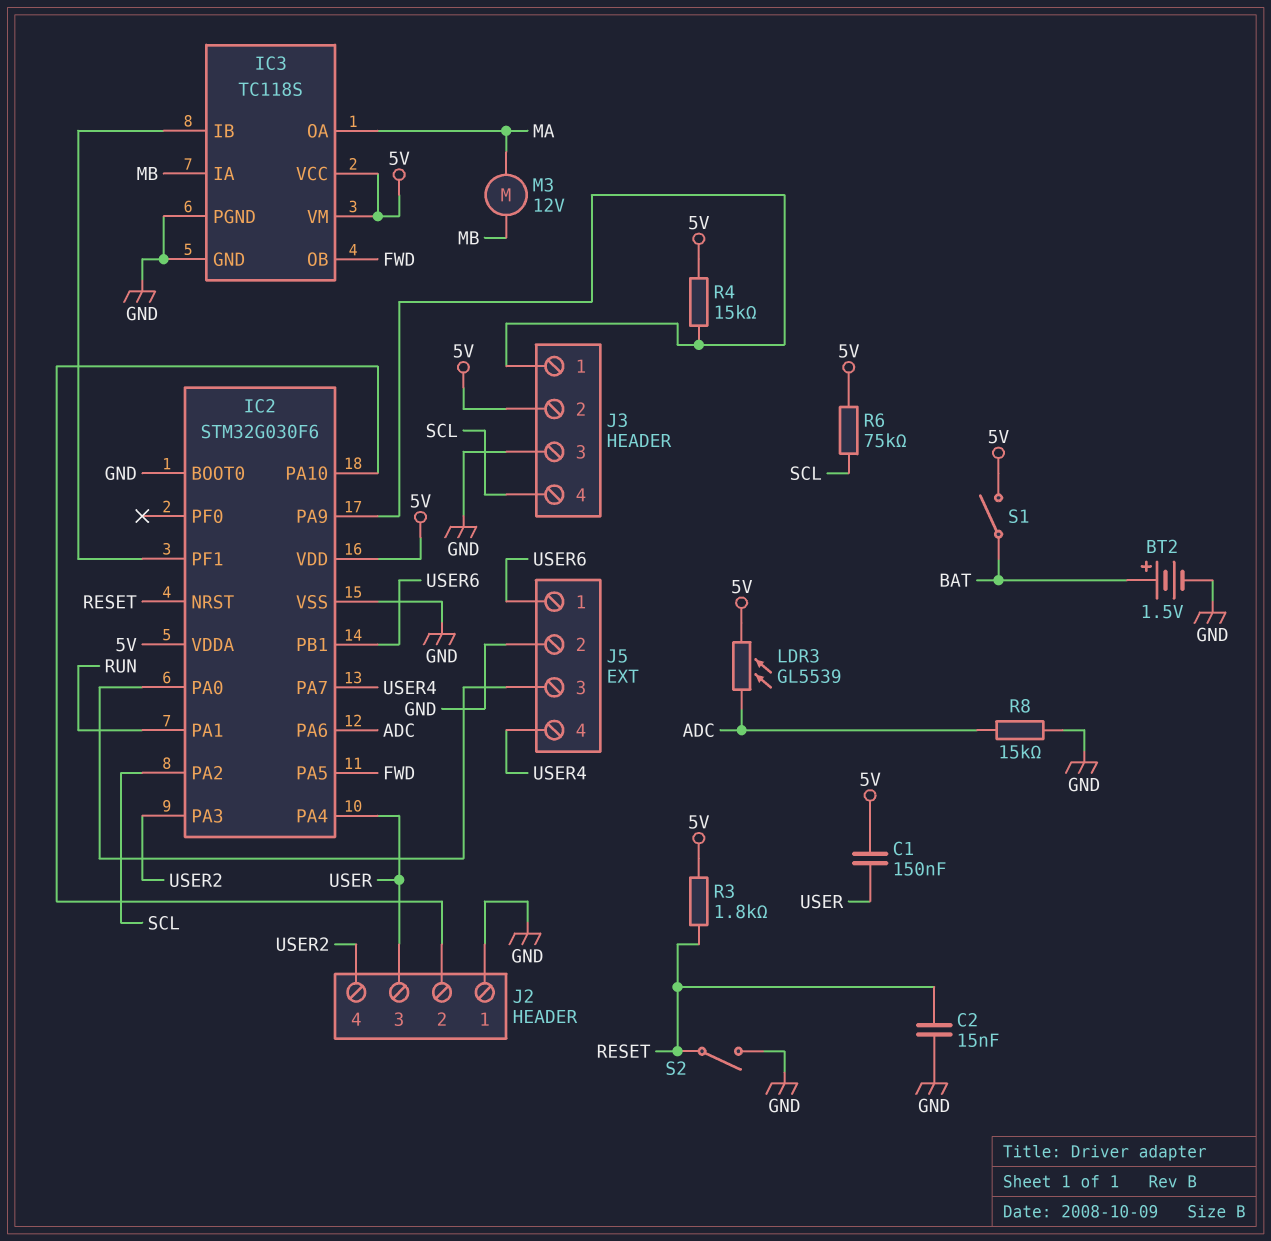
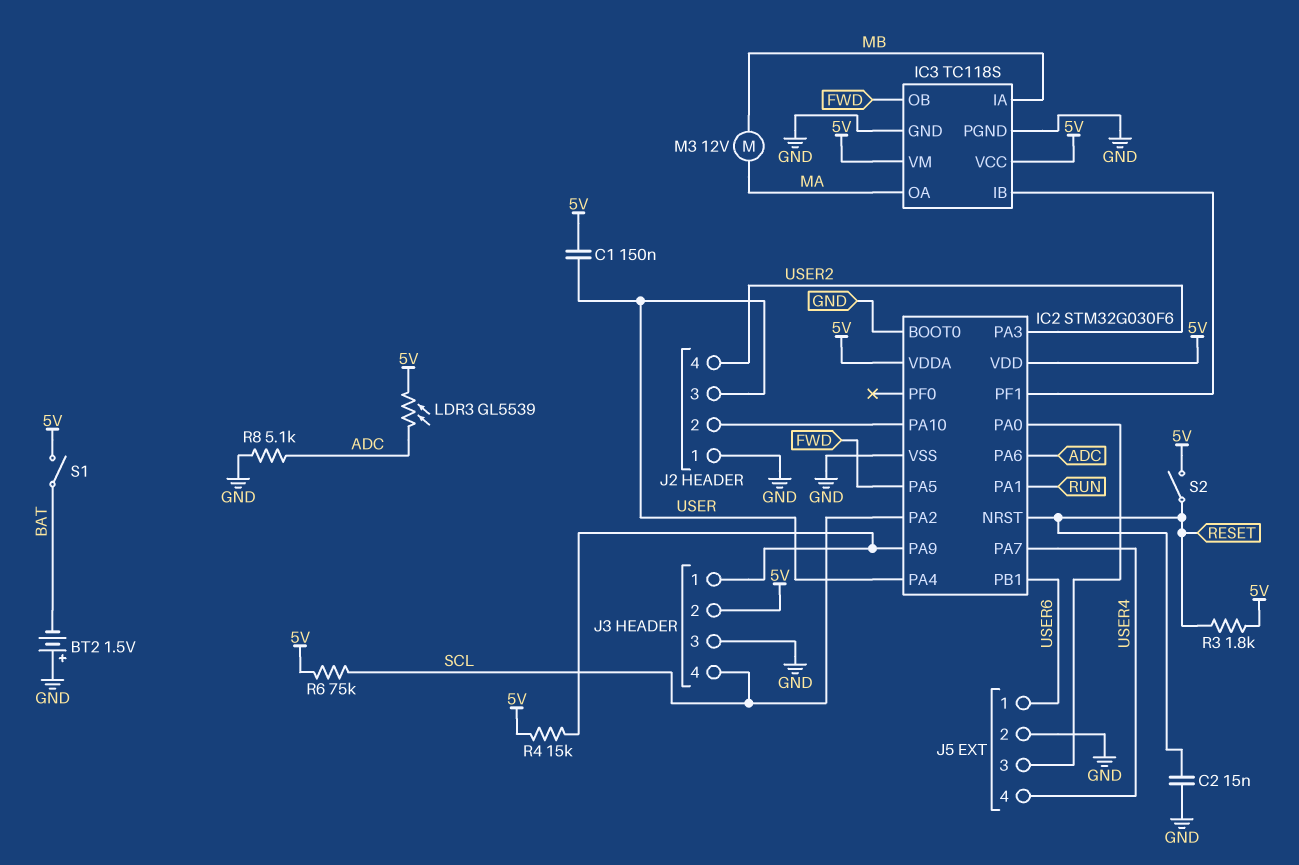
BT2: 1.5V (plus BAT, minus GND) -> 1.5V (plus GND, minus BAT)
R8: 15k (ADC, GND) -> 5.1k (ADC, GND)
S2: switch (GND, RESET) -> switch (5V, RESET)

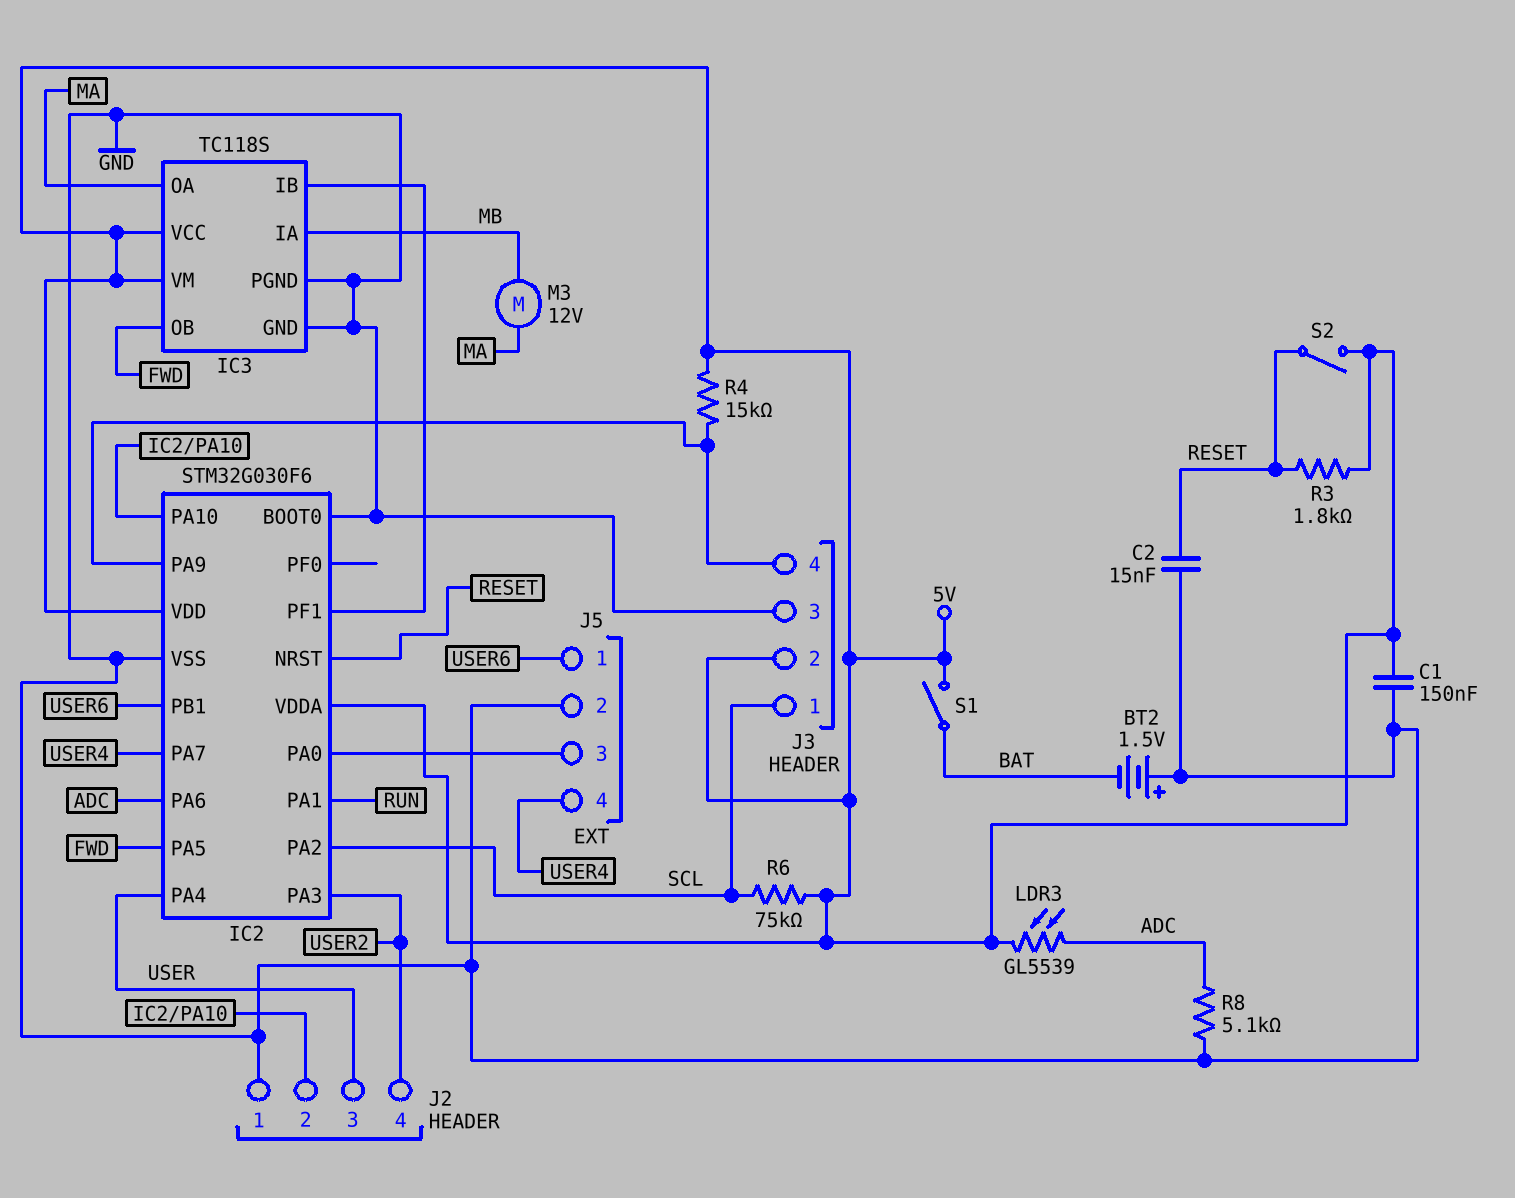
C1: 150nF (5V, USER) -> 150nF (5V, GND)
J3 pin 1: IC2/PA9 -> SCL
J3 pin 4: SCL -> IC2/PA9

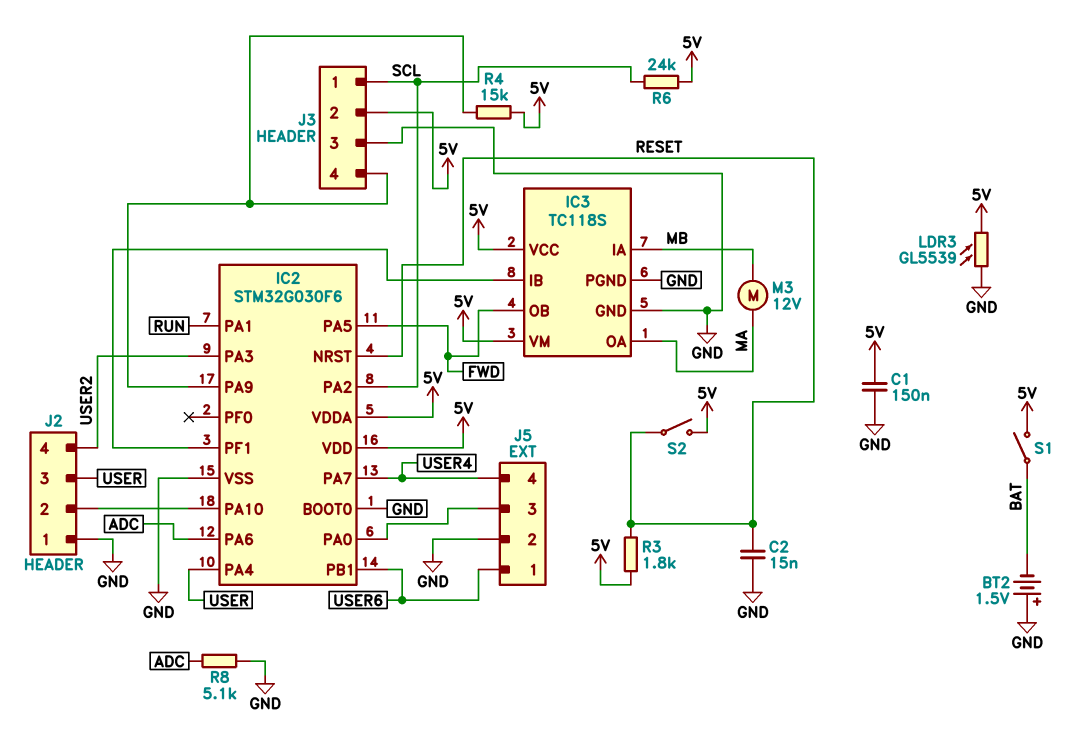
LDR3: GL5539 (5V, ADC) -> GL5539 (5V, GND)
R6: 75k (5V, SCL) -> 24k (5V, SCL)

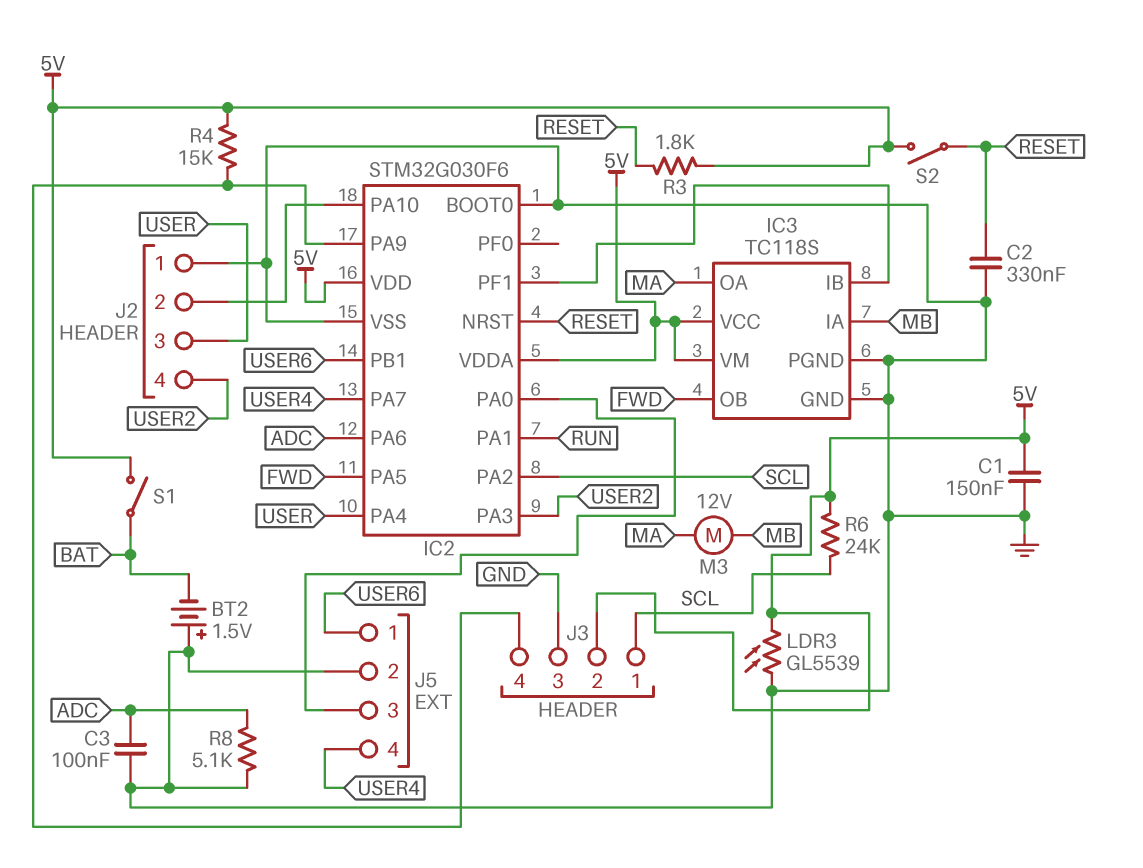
C2: 15nF (GND, RESET) -> 330nF (GND, RESET)
C3: none -> 100nF (ADC, GND)

